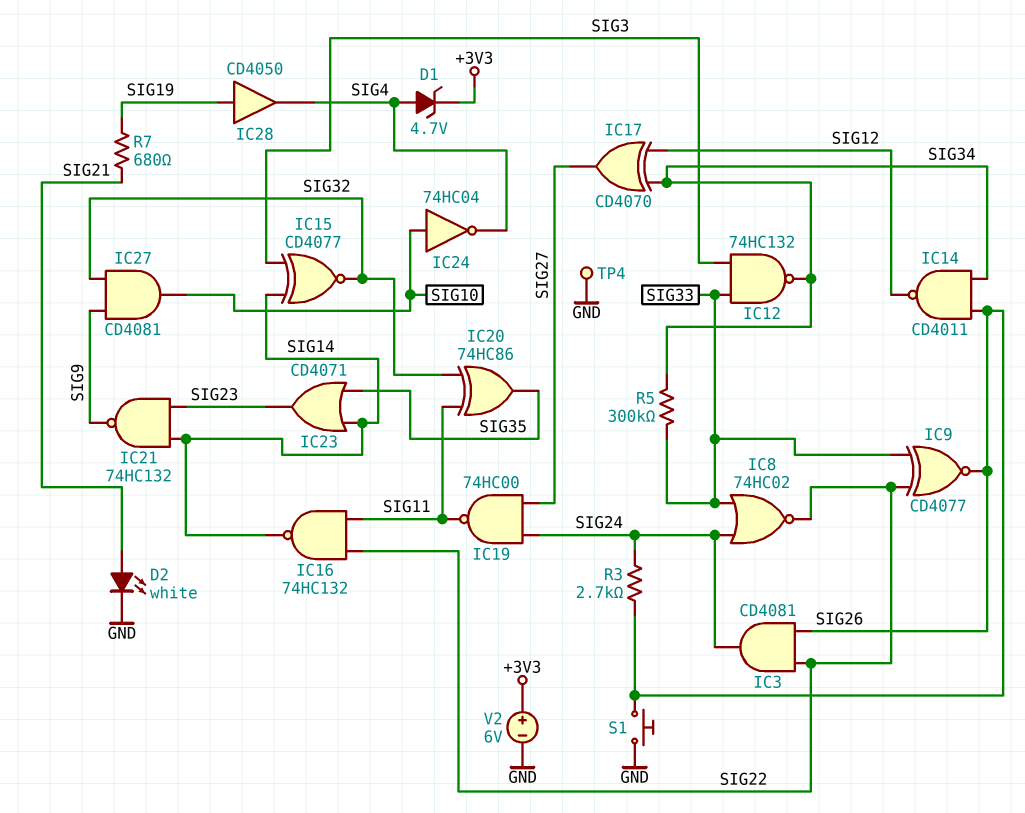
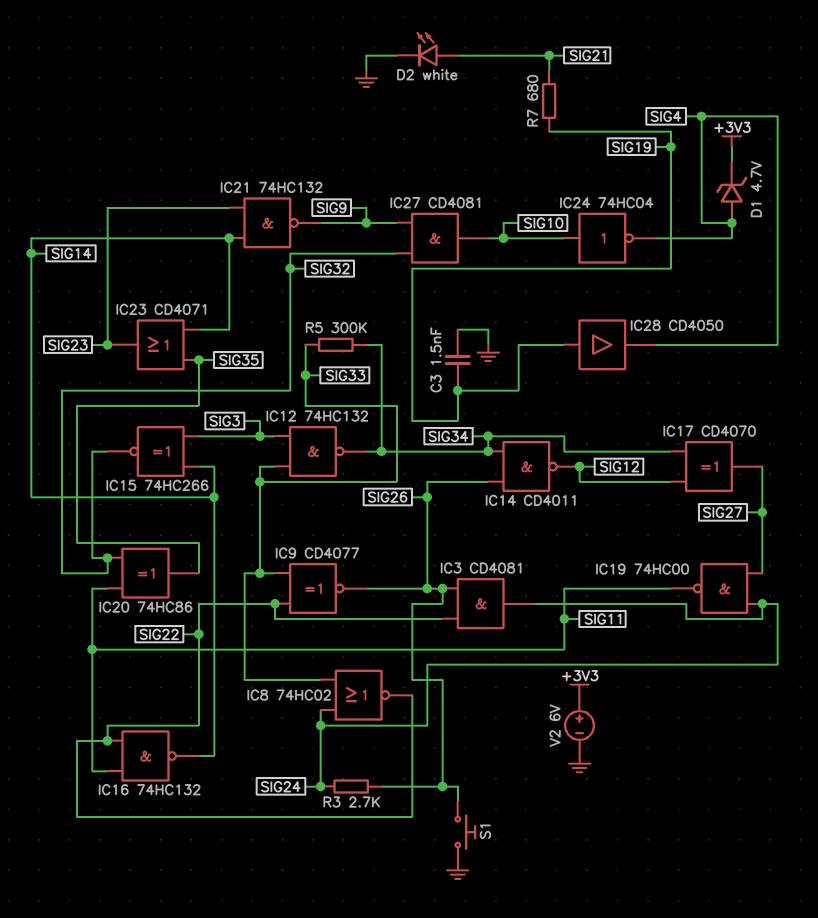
C3: none -> 1.5nF (GND, SIG19)
IC15: XNOR CD4077 (in SIG3, in SIG14, out SIG32) -> XNOR 74HC266 (in SIG3, in SIG14, out SIG32)
TP4: test point (GND) -> none

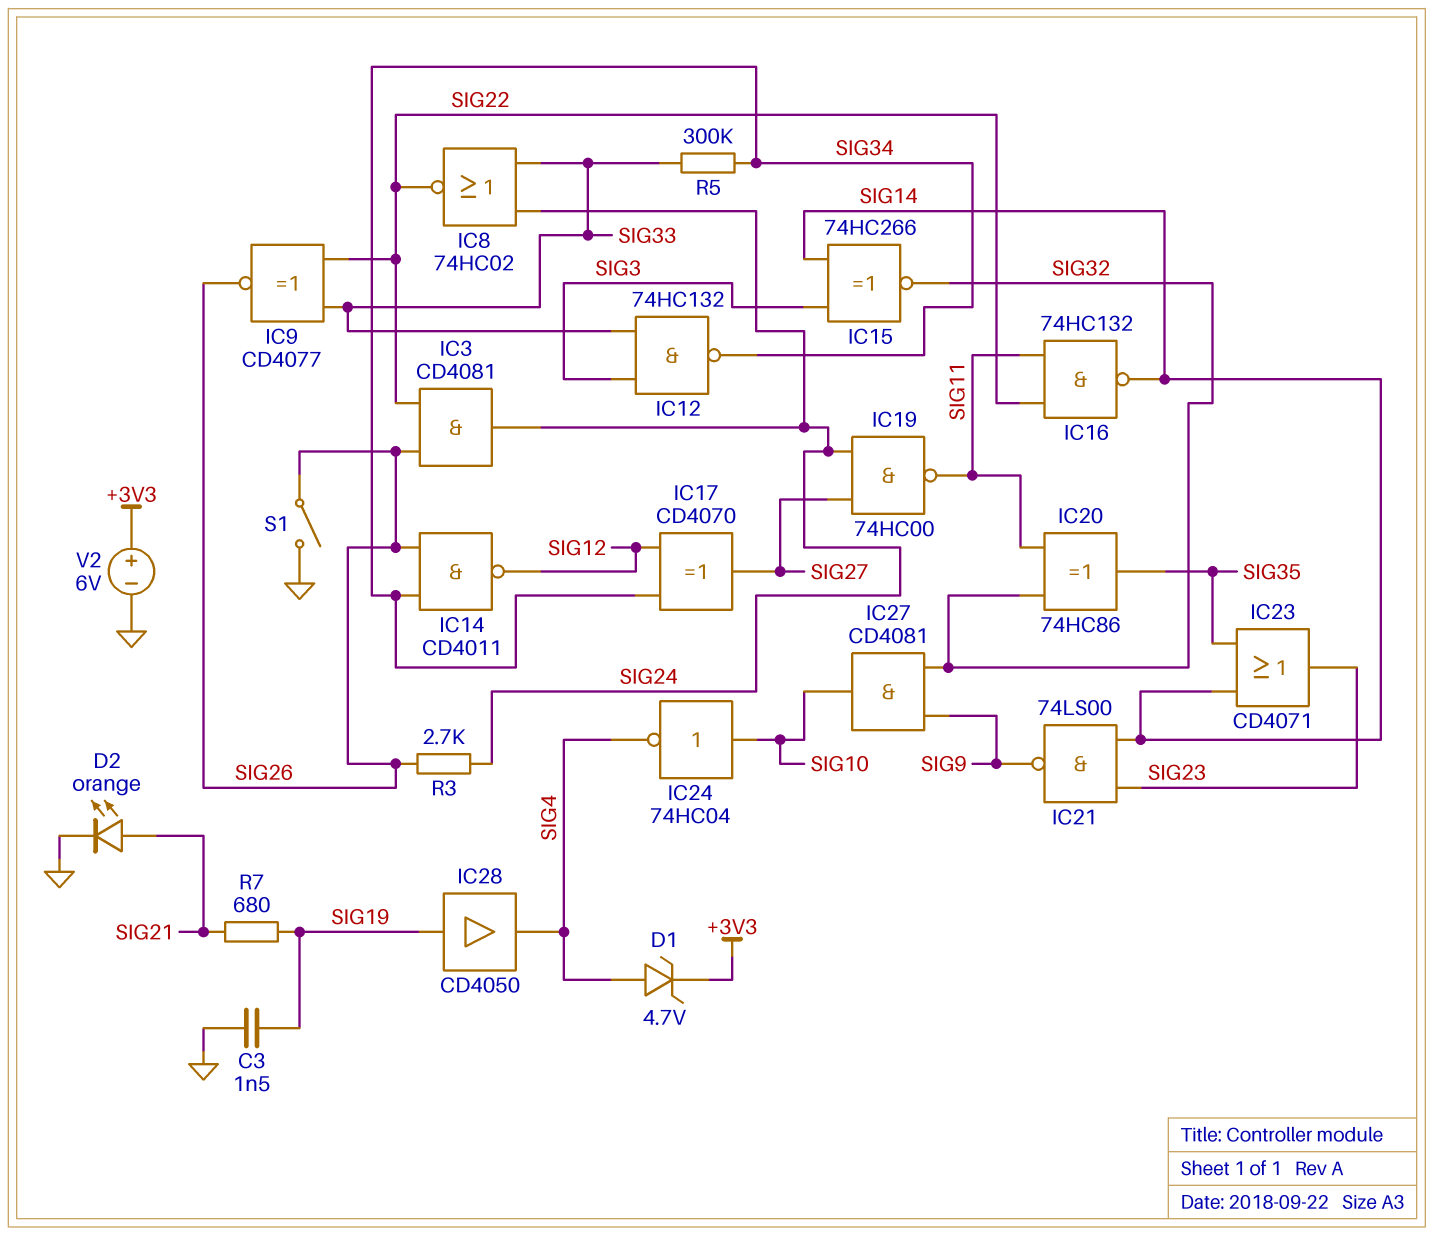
D2: LED white (A SIG21, K GND) -> LED orange (A SIG21, K GND)
IC21: NAND 74HC132 (in SIG14, in SIG23, out SIG9) -> NAND 74LS00 (in SIG14, in SIG23, out SIG9)
S1: button (GND, SIG26) -> switch (GND, SIG26)

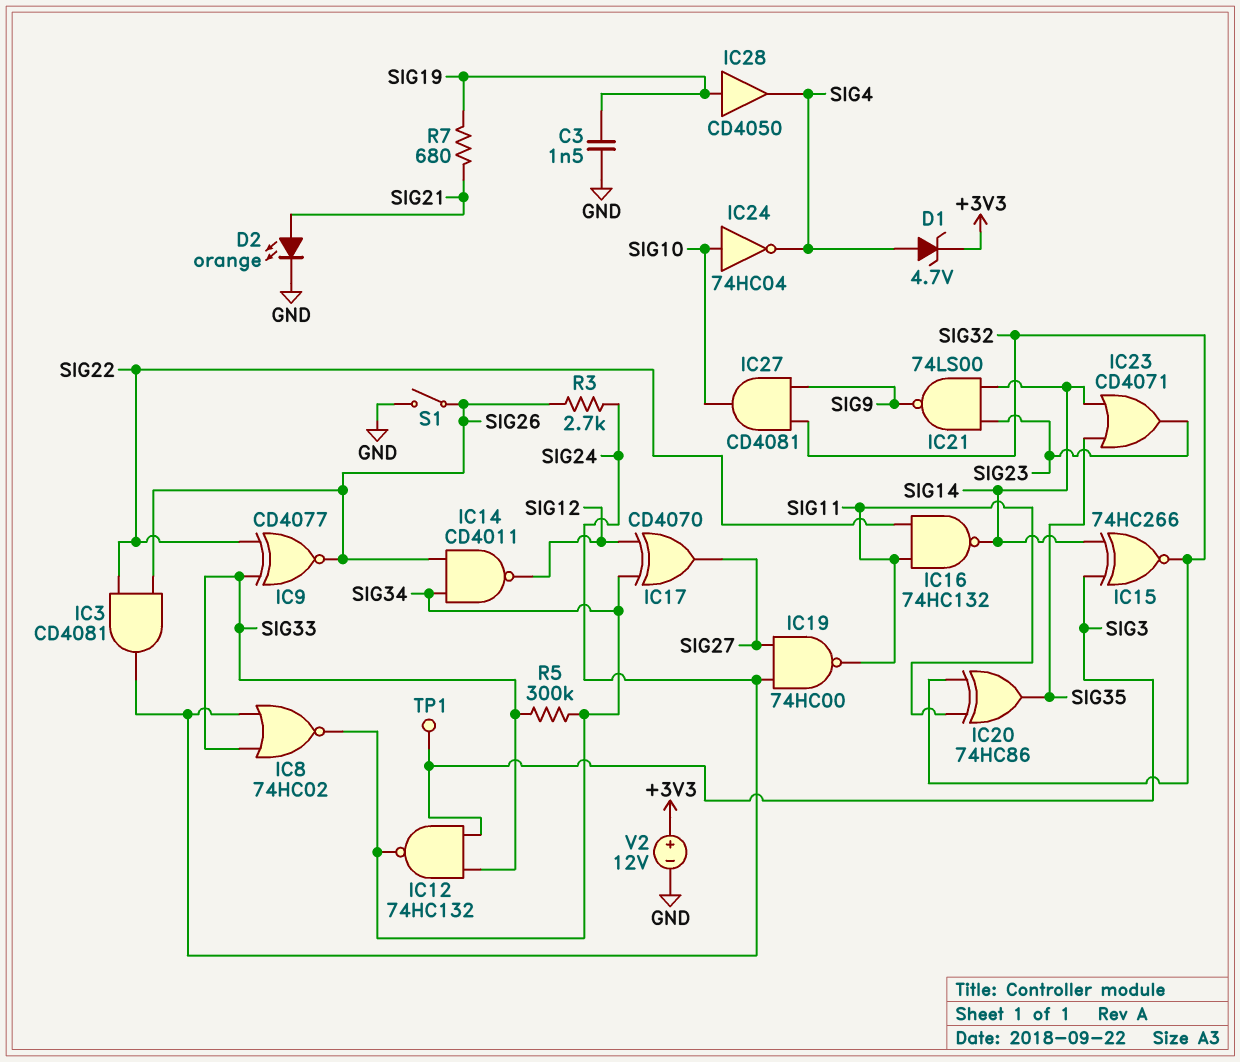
IC8: NOR 74HC02 (in SIG24, in SIG33, out SIG22) -> NOR 74HC02 (in SIG24, in SIG33, out SIG34)
TP1: none -> test point (SIG3)
V2: 6V (plus +3V3, minus GND) -> 12V (plus +3V3, minus GND)

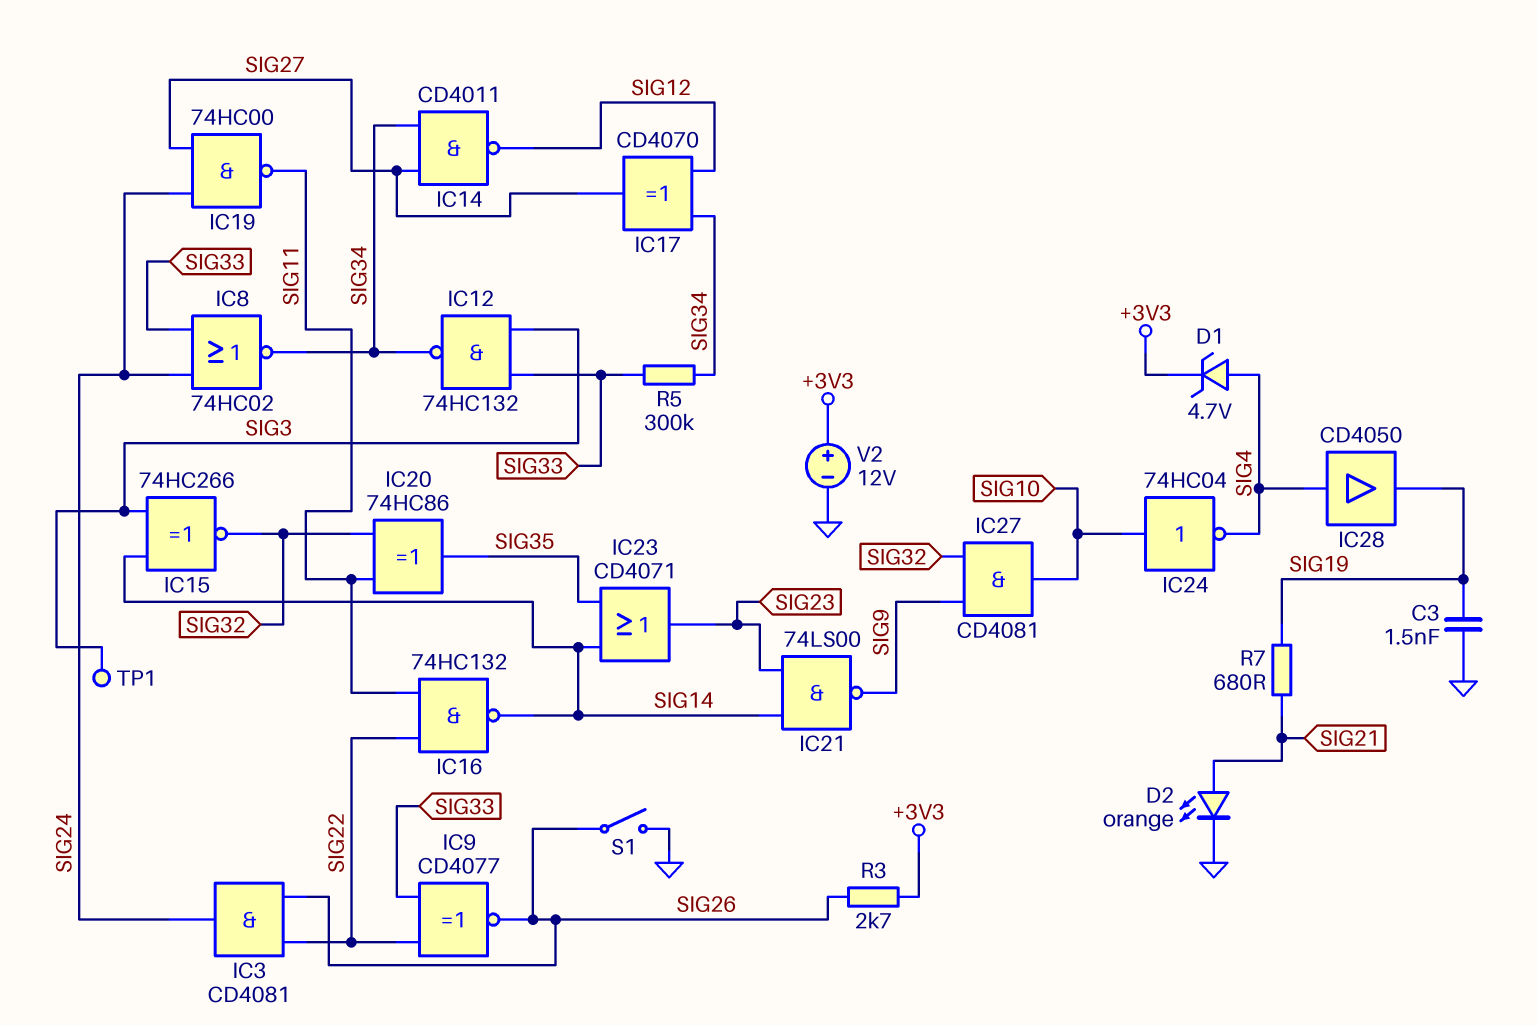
IC14: NAND CD4011 (in SIG26, in SIG34, out SIG12) -> NAND CD4011 (in SIG27, in SIG34, out SIG12)
IC28: buffer CD4050 (in SIG19, out SIG4) -> buffer CD4050 (in SIG4, out SIG19)
R3: 2.7k (SIG24, SIG26) -> 2.7k (+3V3, SIG26)

